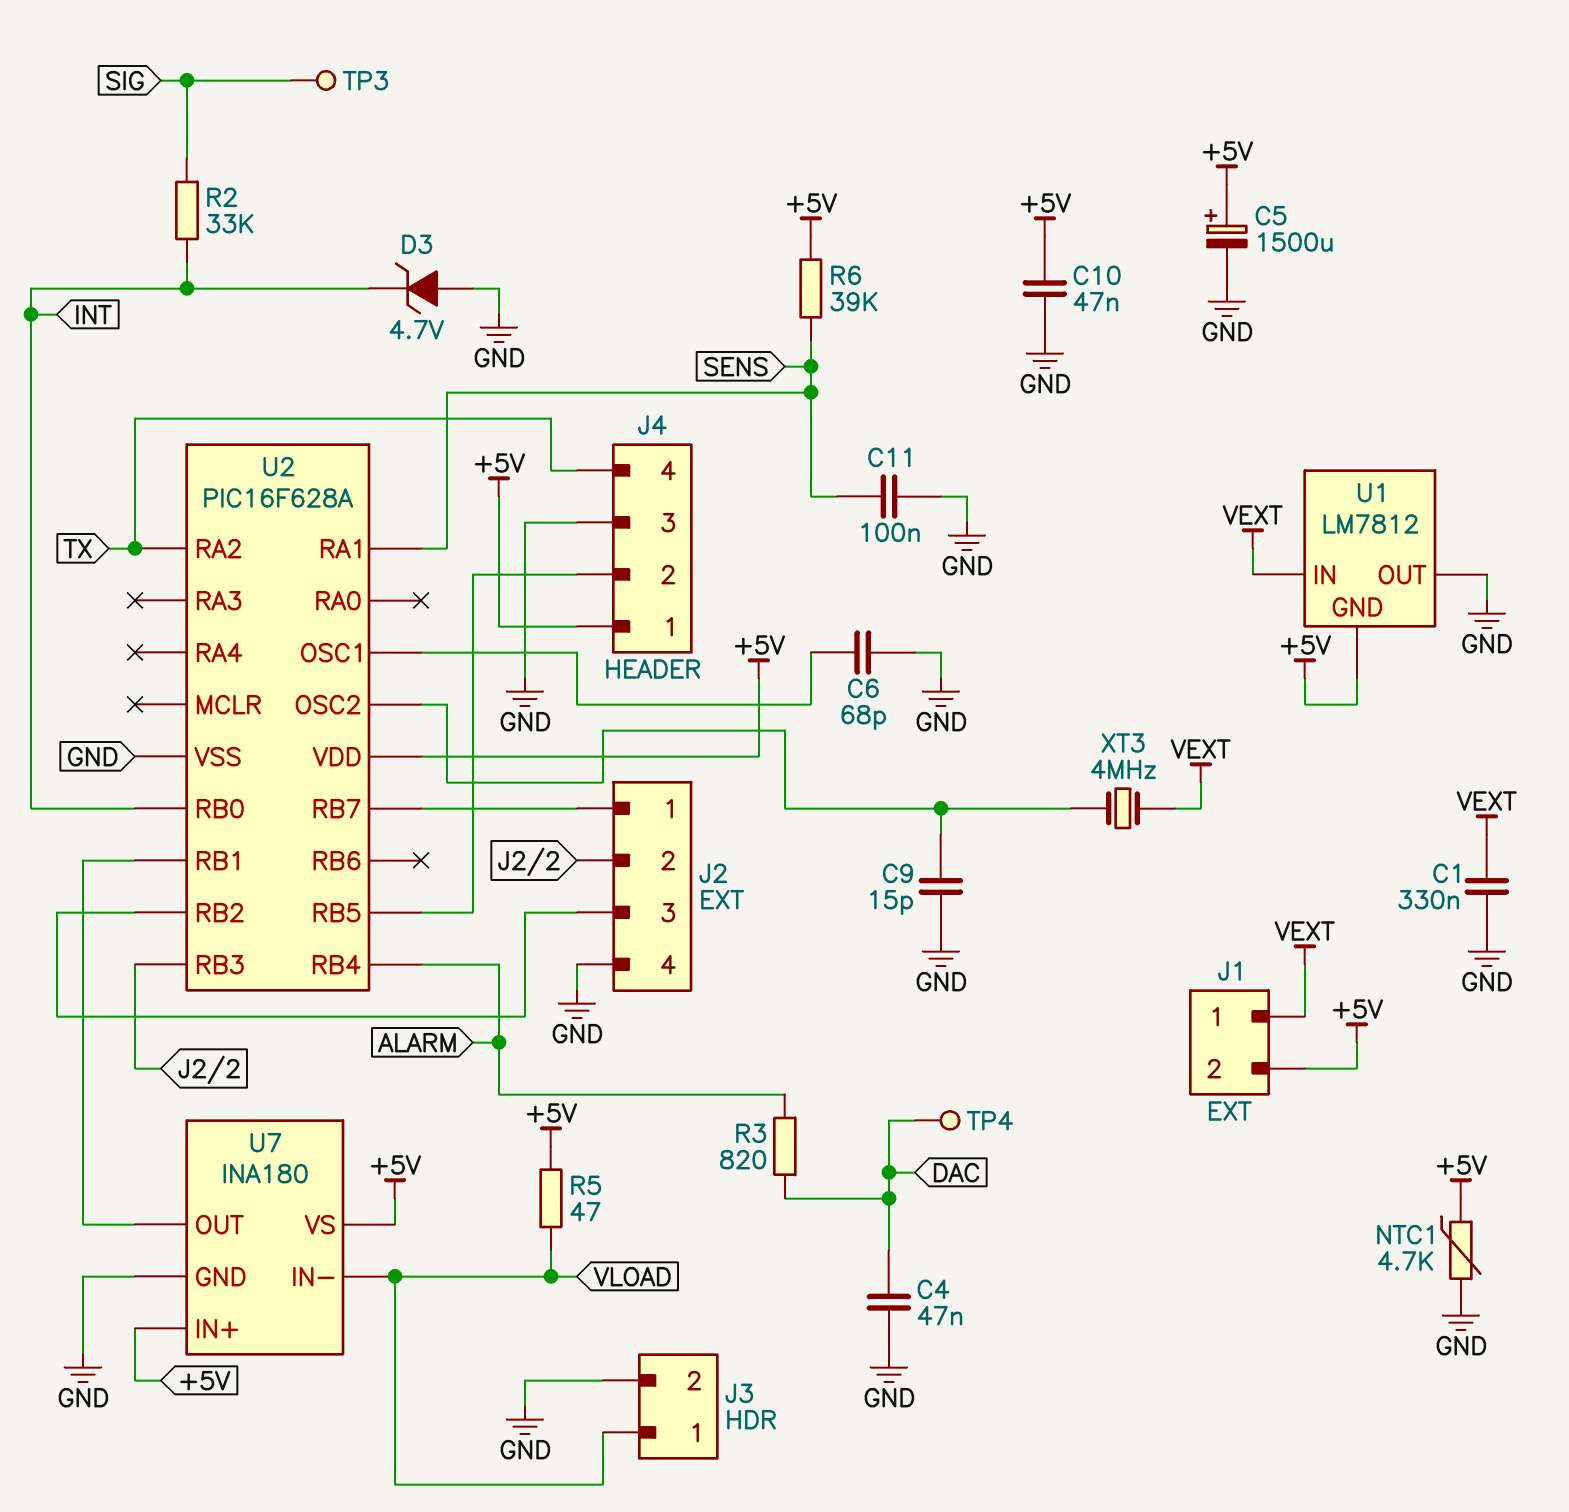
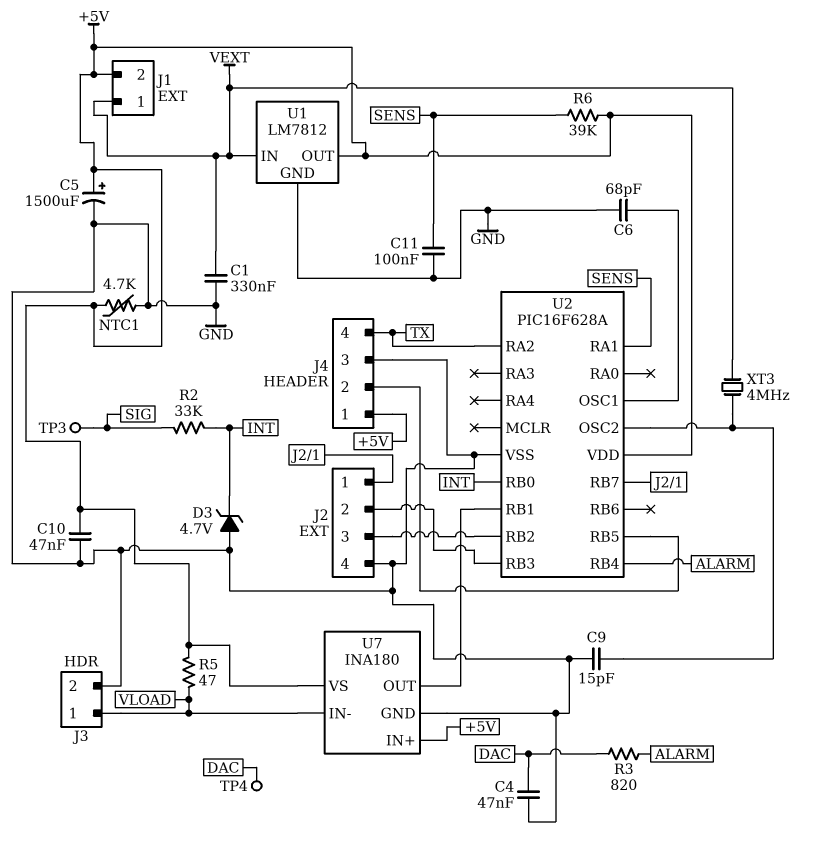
U1 pin GND: +5V -> GND
U1 pin OUT: GND -> +5V

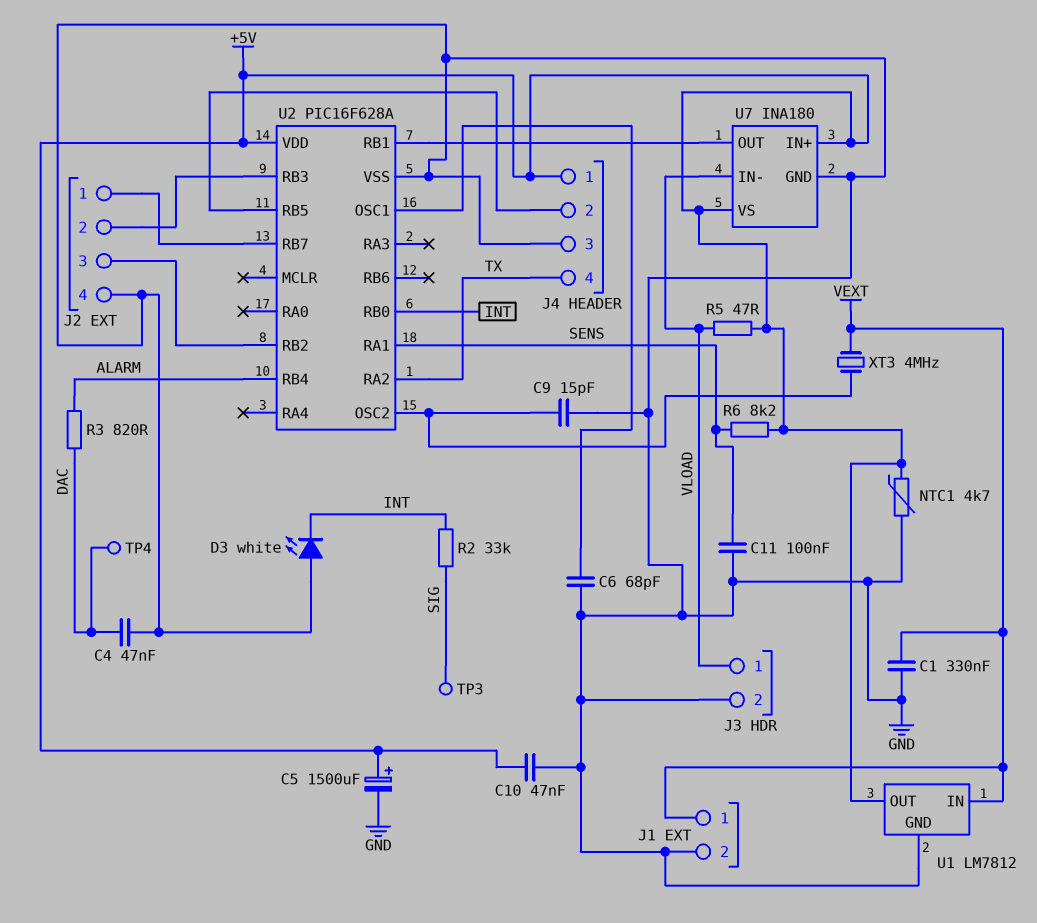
D3: zener 4.7V (A GND, K INT) -> LED white (A GND, K INT)
J1 pin 2: +5V -> GND
R6: 39k (+5V, SENS) -> 8.2k (+5V, SENS)

